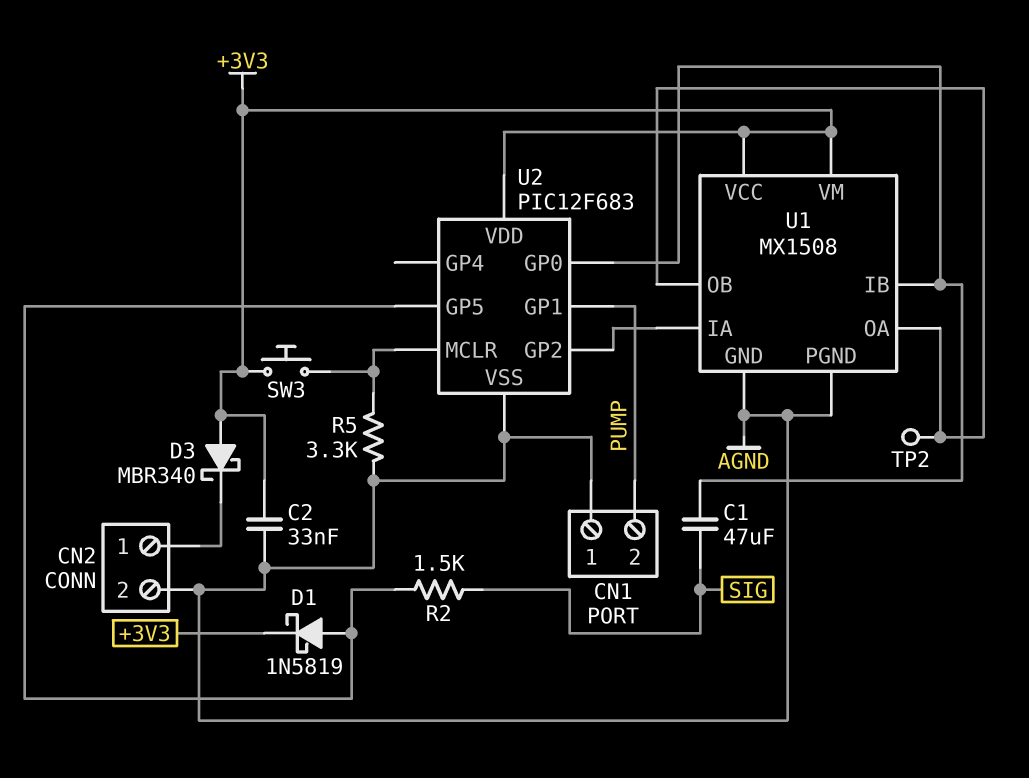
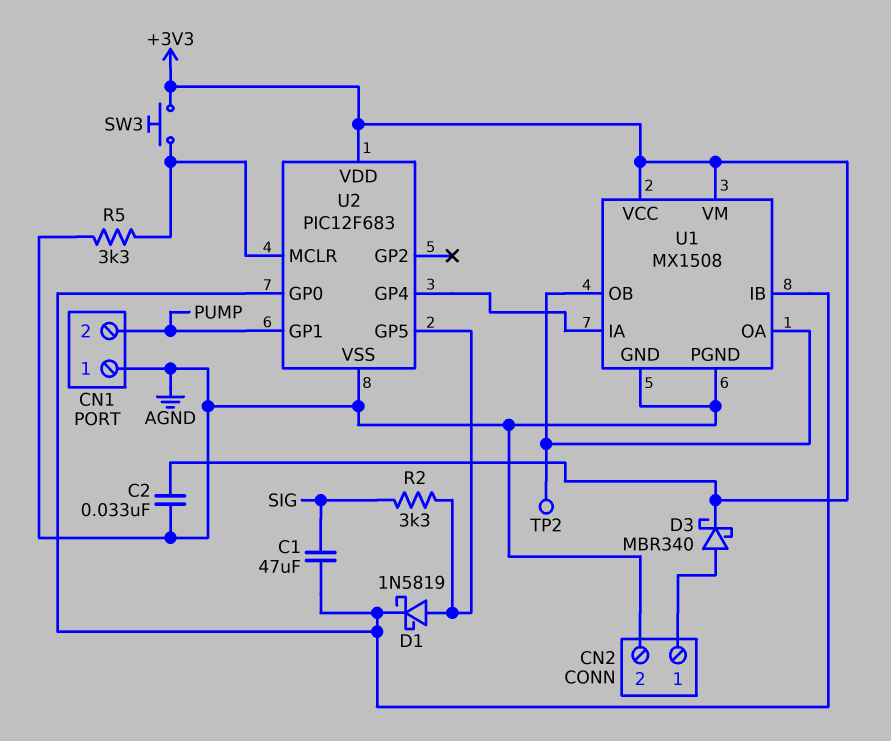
D1: schottky 1N5819 (A U2/GP5, K +3V3) -> schottky 1N5819 (A U2/GP5, K U1/IB)
D3: schottky MBR340 (A +3V3, K CN2/1) -> schottky MBR340 (A CN2/1, K +3V3)
R2: 1.5k (SIG, U2/GP5) -> 3.3k (SIG, U2/GP5)
U2 pin GP2: U1/IA -> none
U2 pin GP4: none -> U1/IA

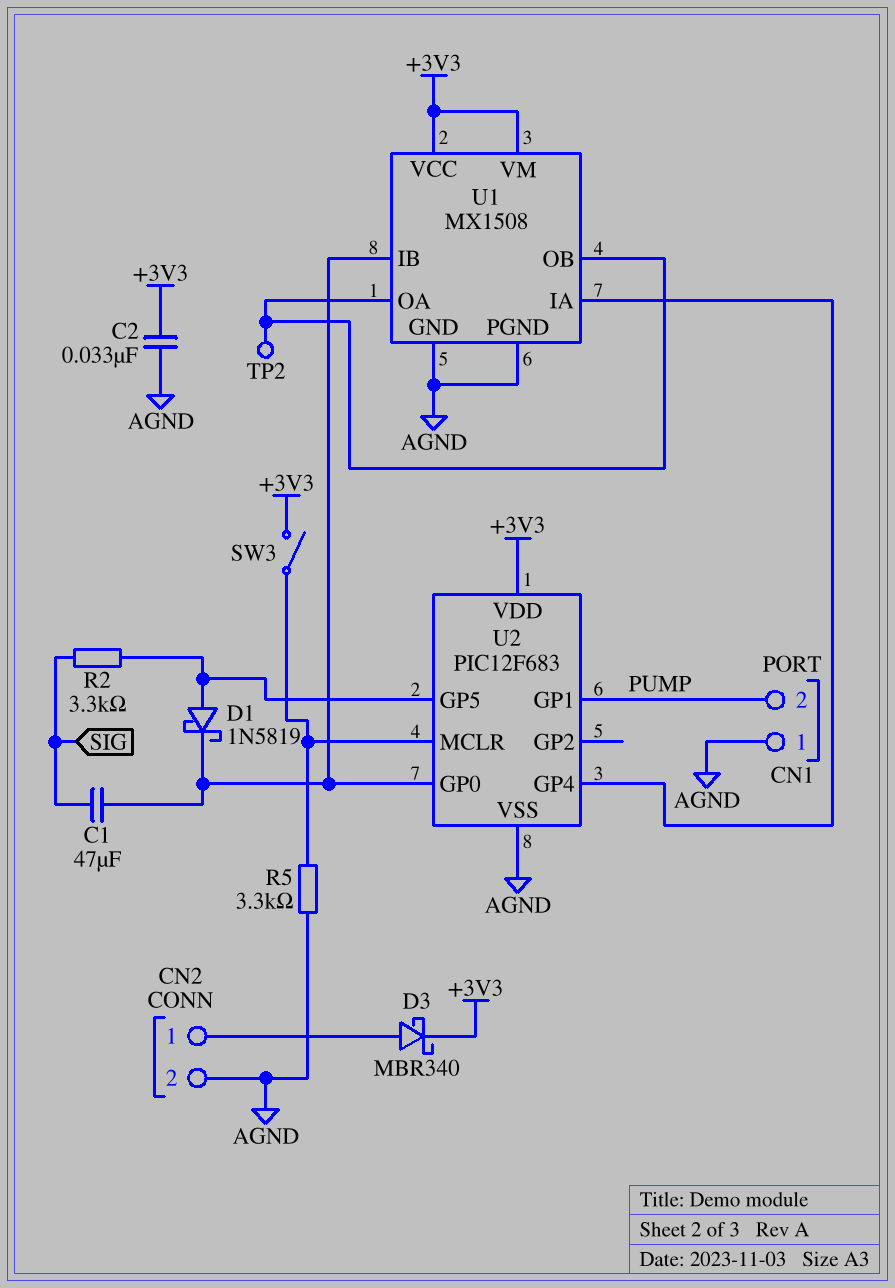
SW3: button (+3V3, U2/MCLR) -> switch (+3V3, U2/MCLR)

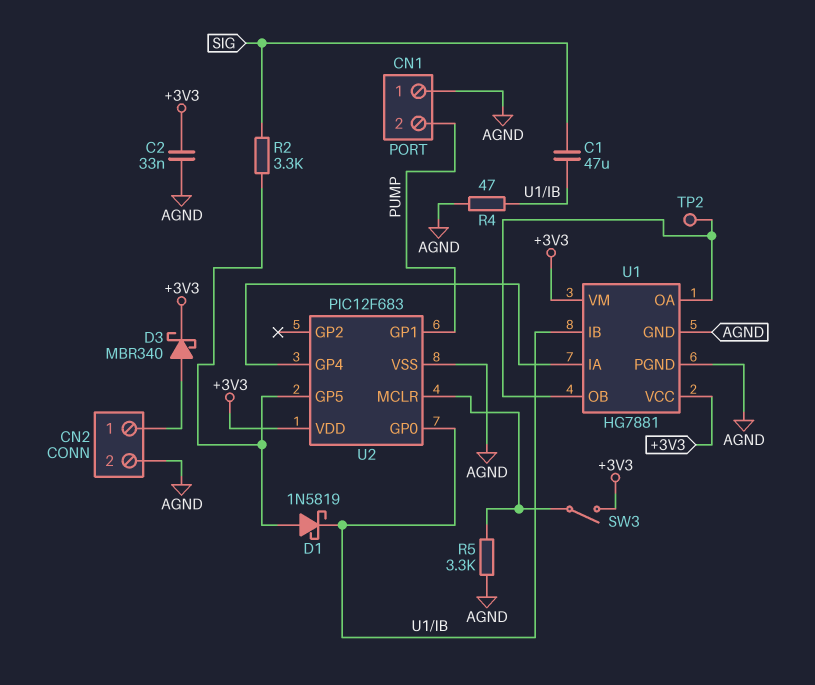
R4: none -> 47 (AGND, U1/IB)
U1: MX1508 -> HG7881

